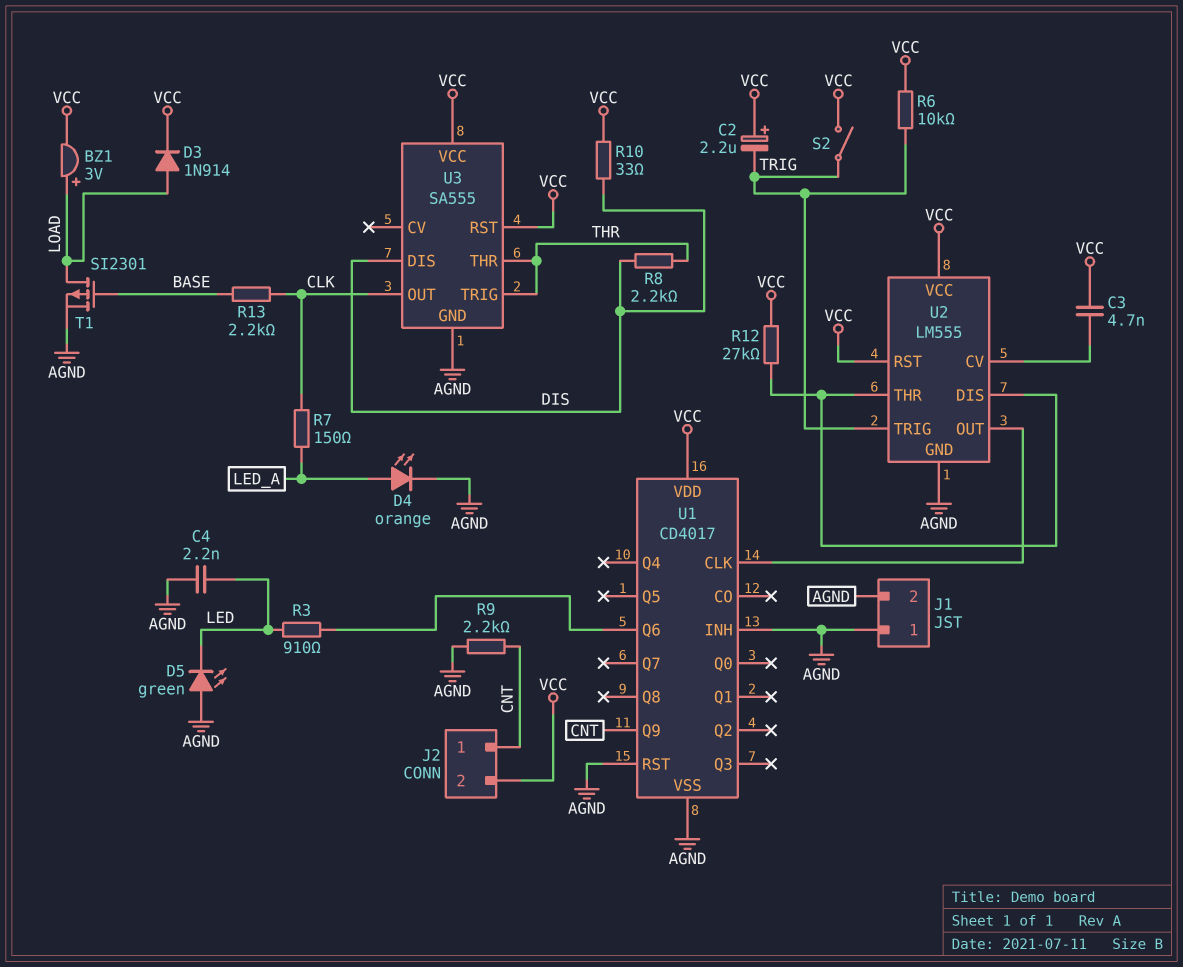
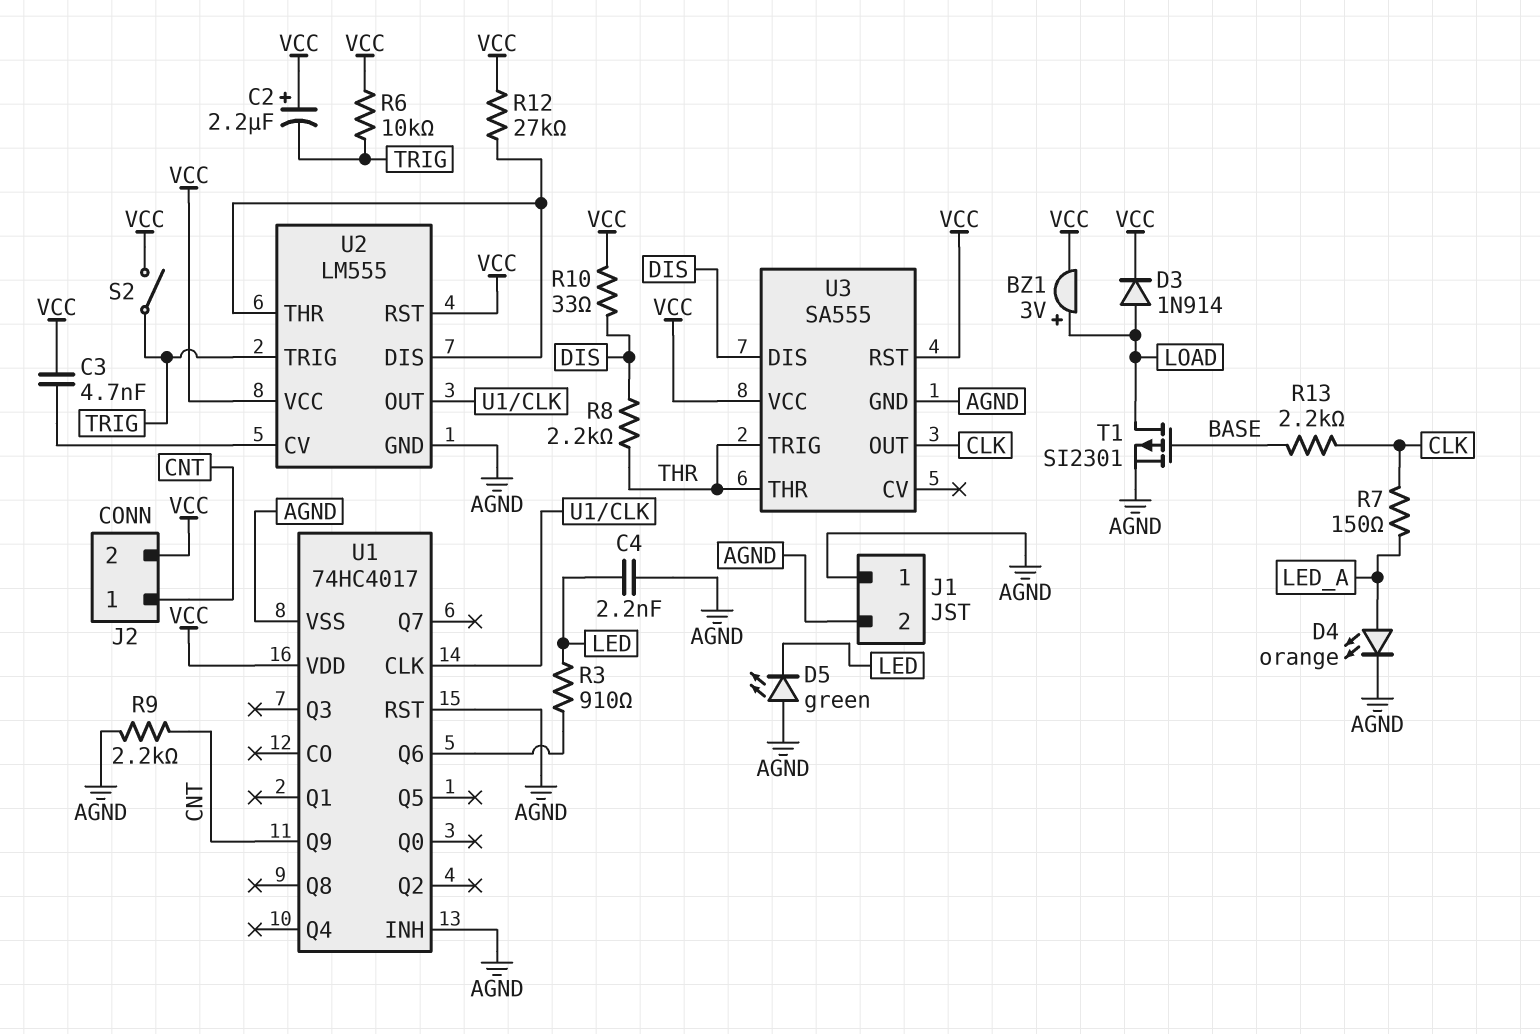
U1: CD4017 -> 74HC4017

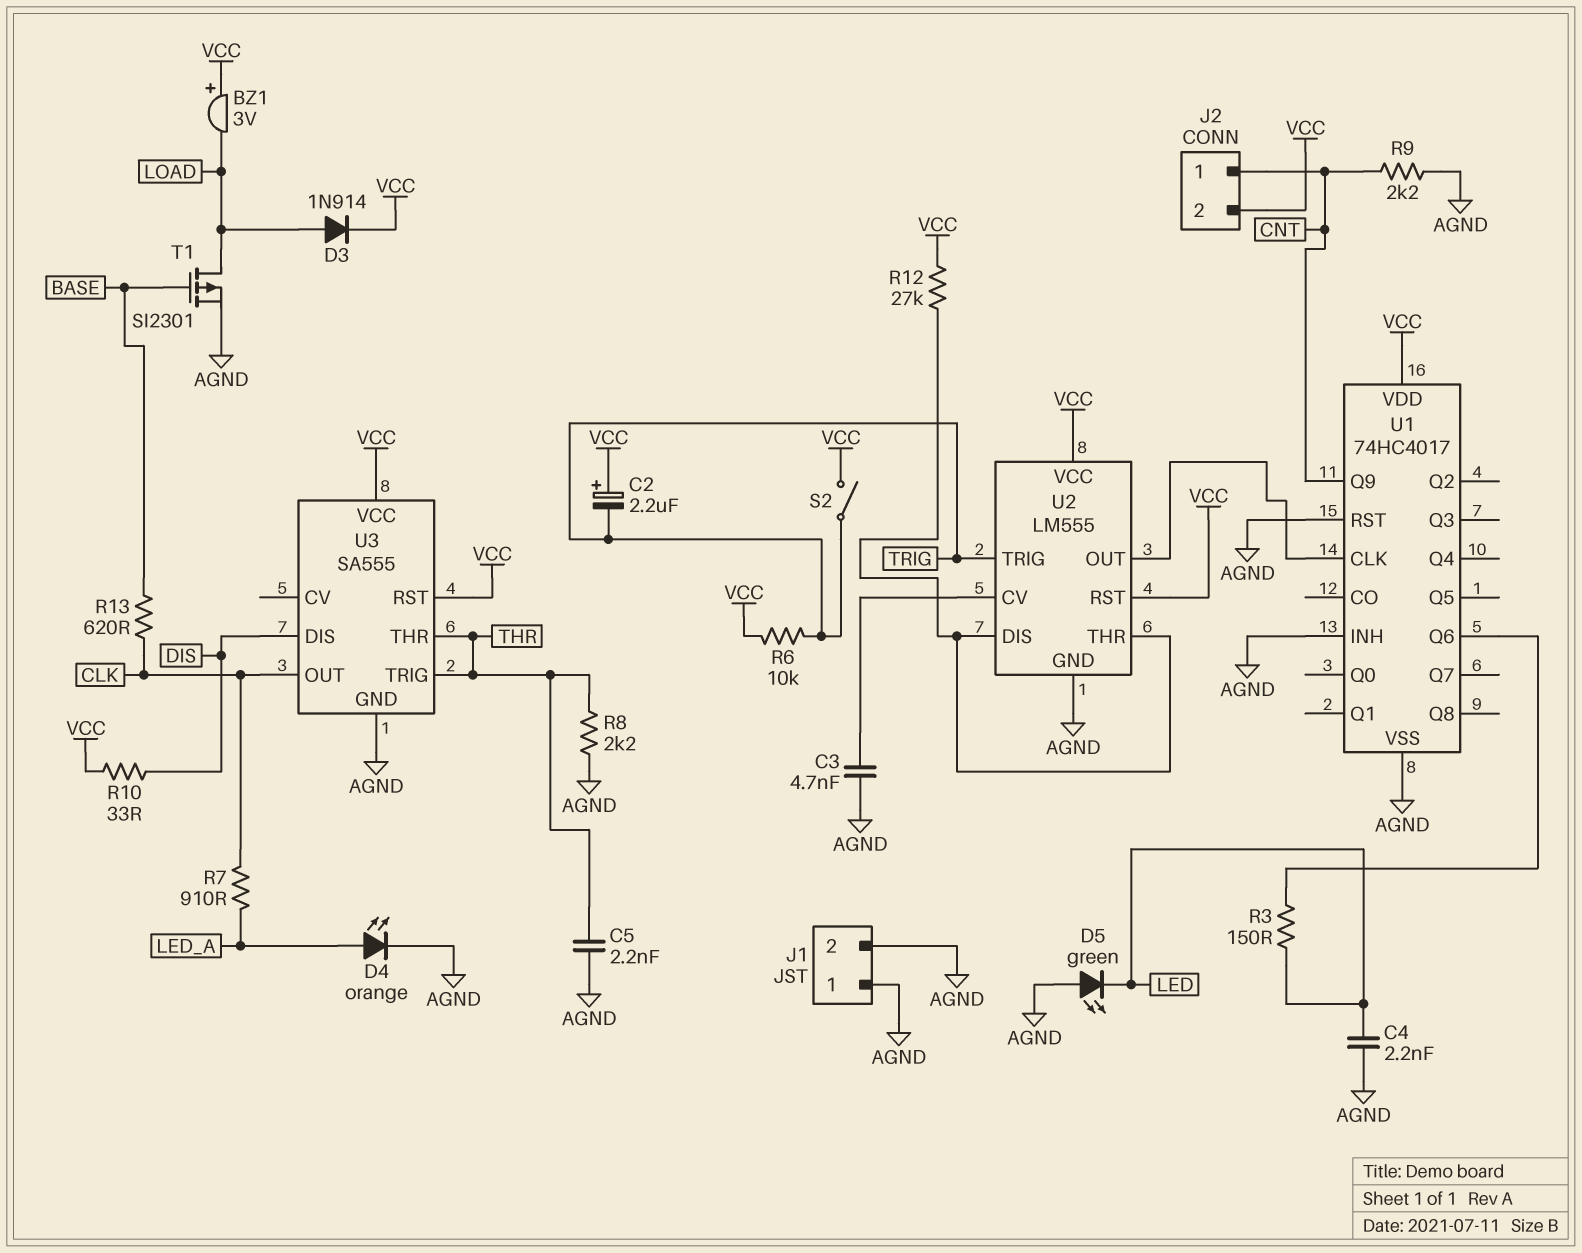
BZ1: buzzer 3V (plus LOAD, minus VCC) -> buzzer 3V (plus VCC, minus LOAD)
C3: 4.7nF (U2/CV, VCC) -> 4.7nF (AGND, U2/CV)
C5: none -> 2.2nF (AGND, THR)
R3: 910 (LED, U1/Q6) -> 150 (LED, U1/Q6)
R7: 150 (CLK, LED_A) -> 910 (CLK, LED_A)
R8: 2.2k (DIS, THR) -> 2.2k (AGND, THR)
R13: 2.2k (BASE, CLK) -> 620 (BASE, CLK)

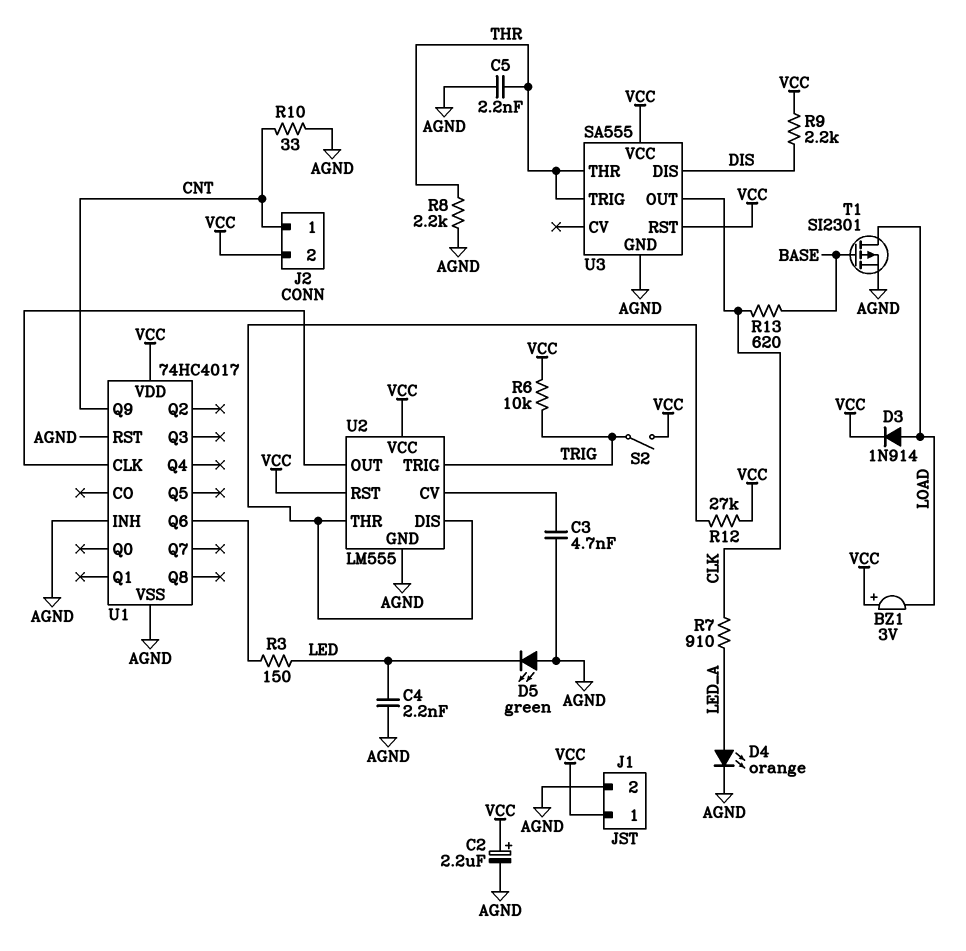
C2: 2.2uF (plus VCC, minus TRIG) -> 2.2uF (plus VCC, minus AGND)
J1 pin 1: AGND -> VCC
R9: 2.2k (AGND, CNT) -> 2.2k (DIS, VCC)
R10: 33 (DIS, VCC) -> 33 (AGND, CNT)

